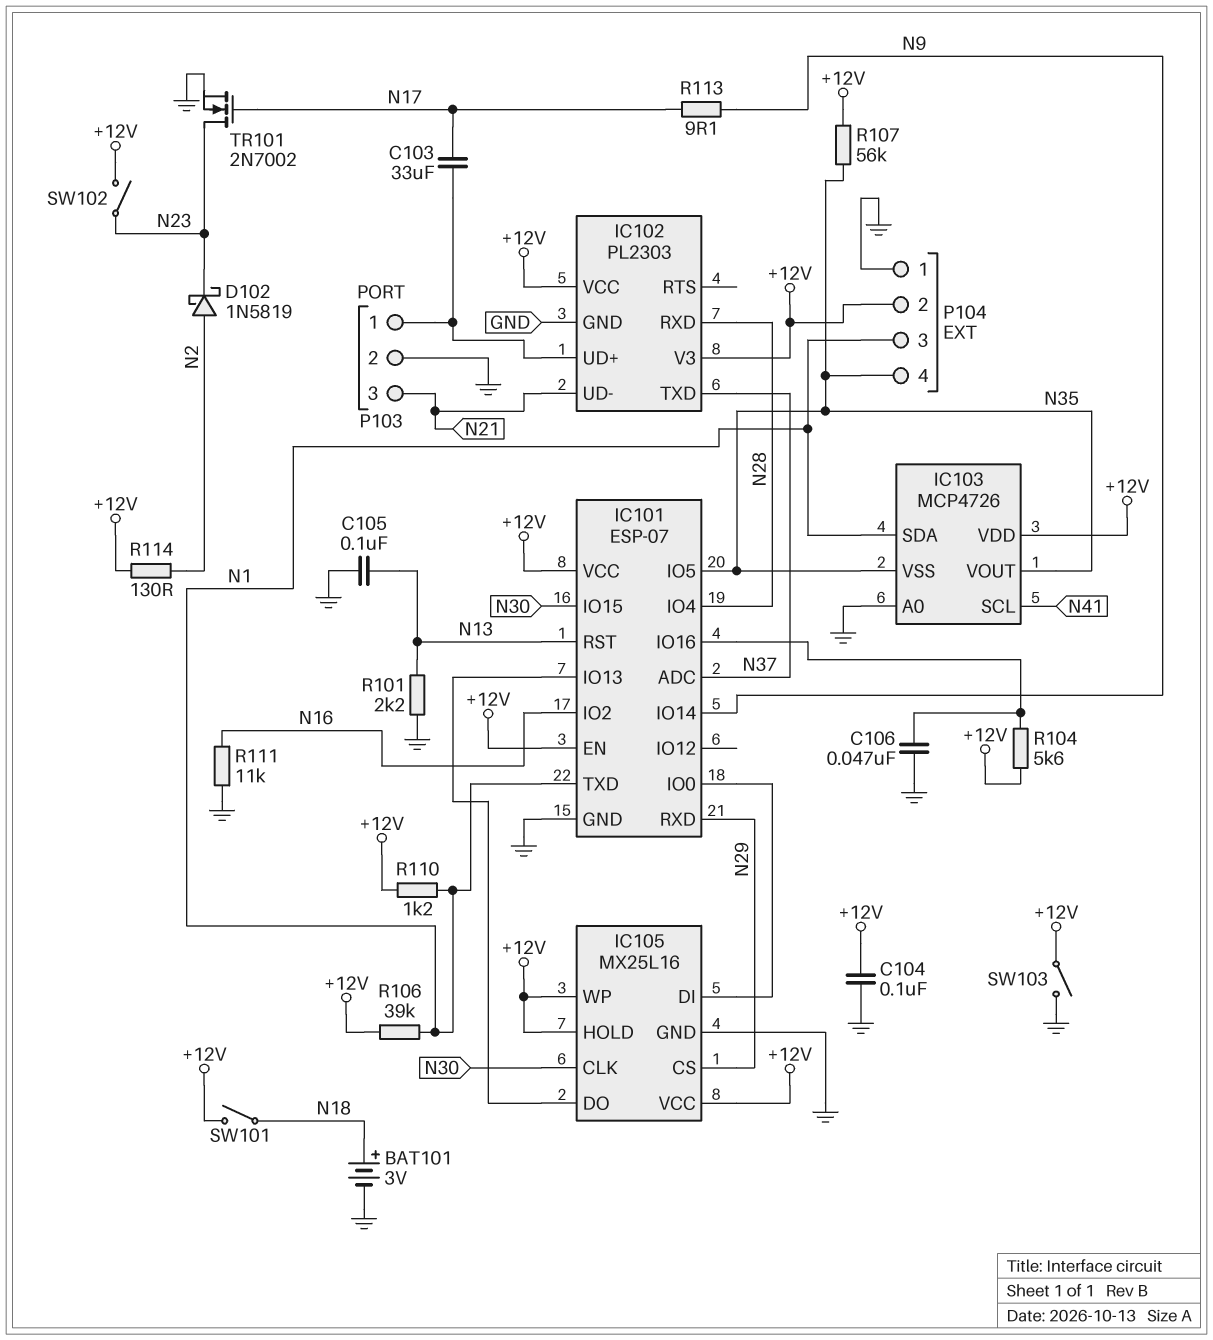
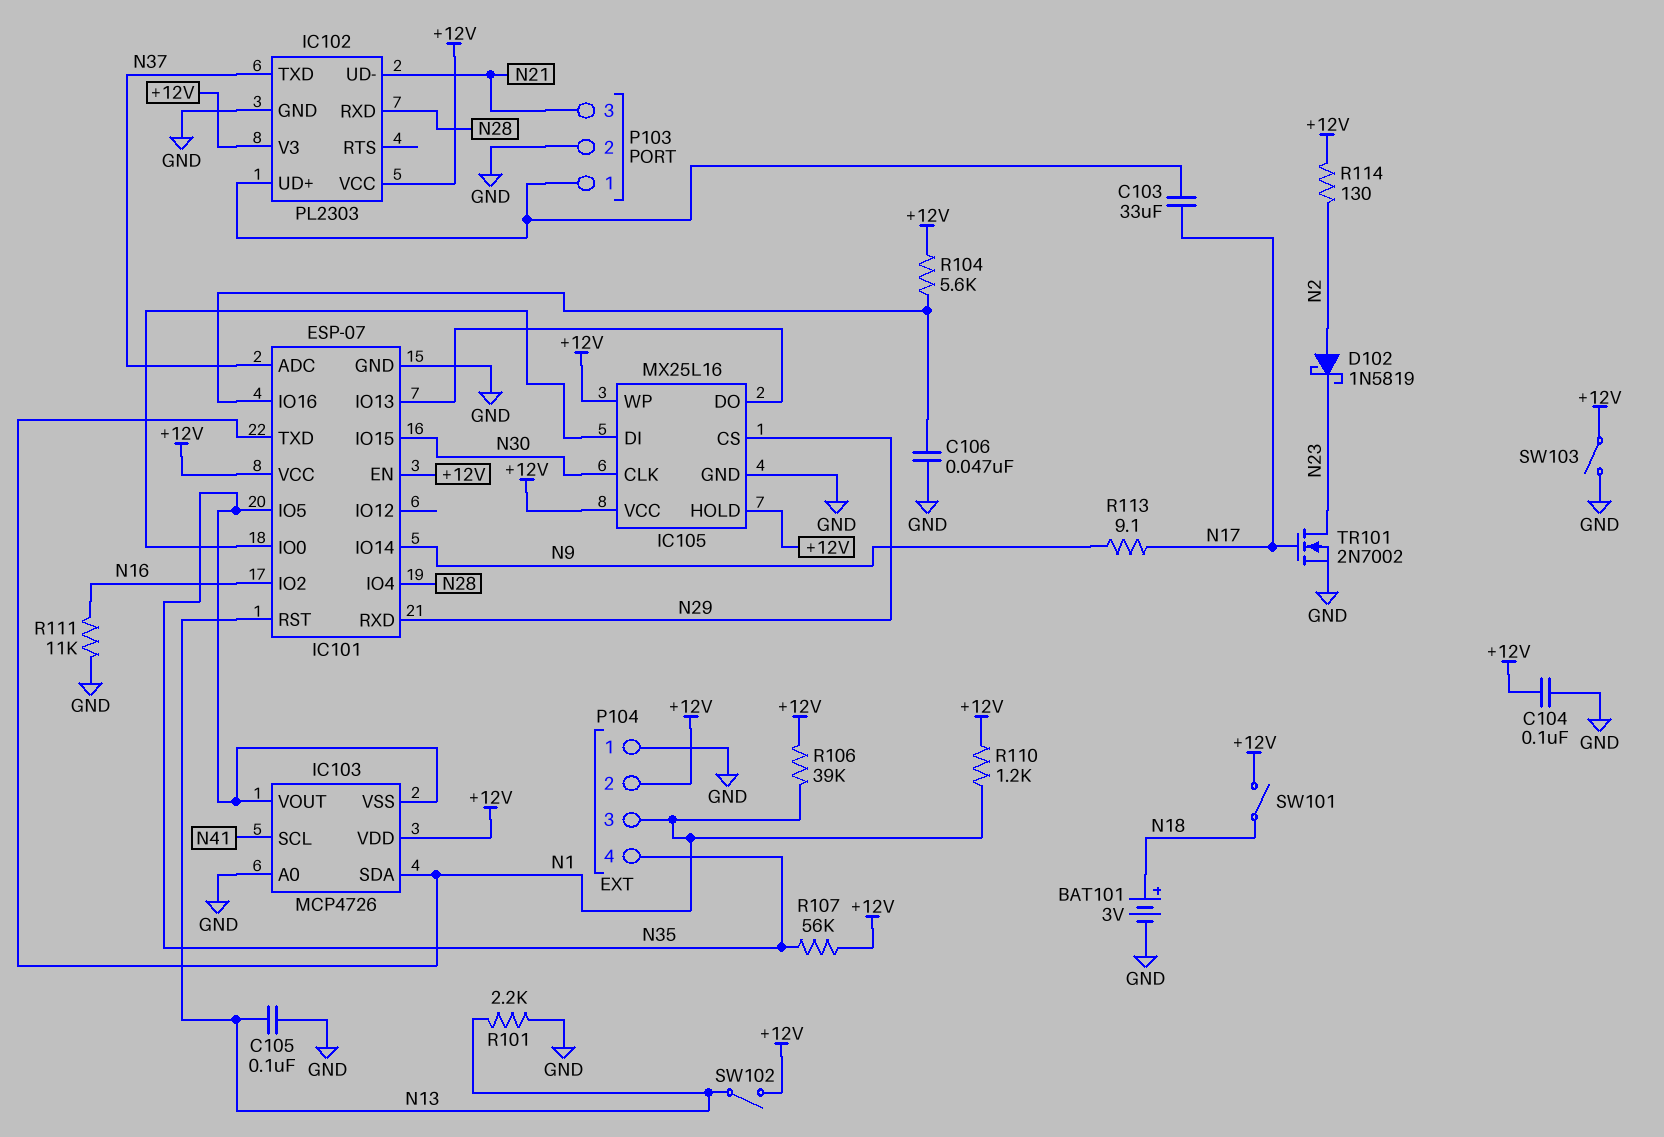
SW102: switch (+12V, N23) -> switch (+12V, N13)

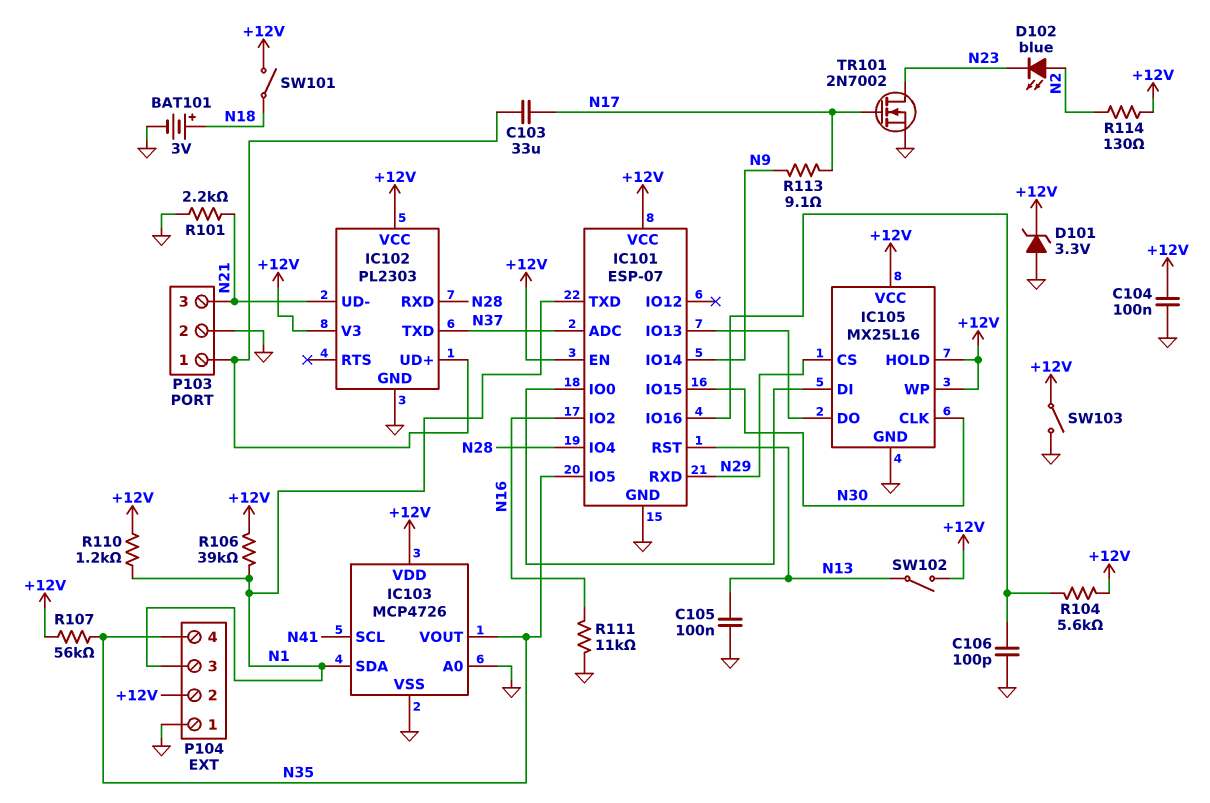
C106: 47nF (GND, IC101/IO16) -> 100pF (GND, IC101/IO16)
D101: none -> zener 3.3V (A GND, K +12V)
D102: schottky 1N5819 (A N2, K N23) -> LED blue (A N2, K N23)
IC103 pin VSS: N35 -> GND
R101: 2.2k (GND, N13) -> 2.2k (GND, N21)

